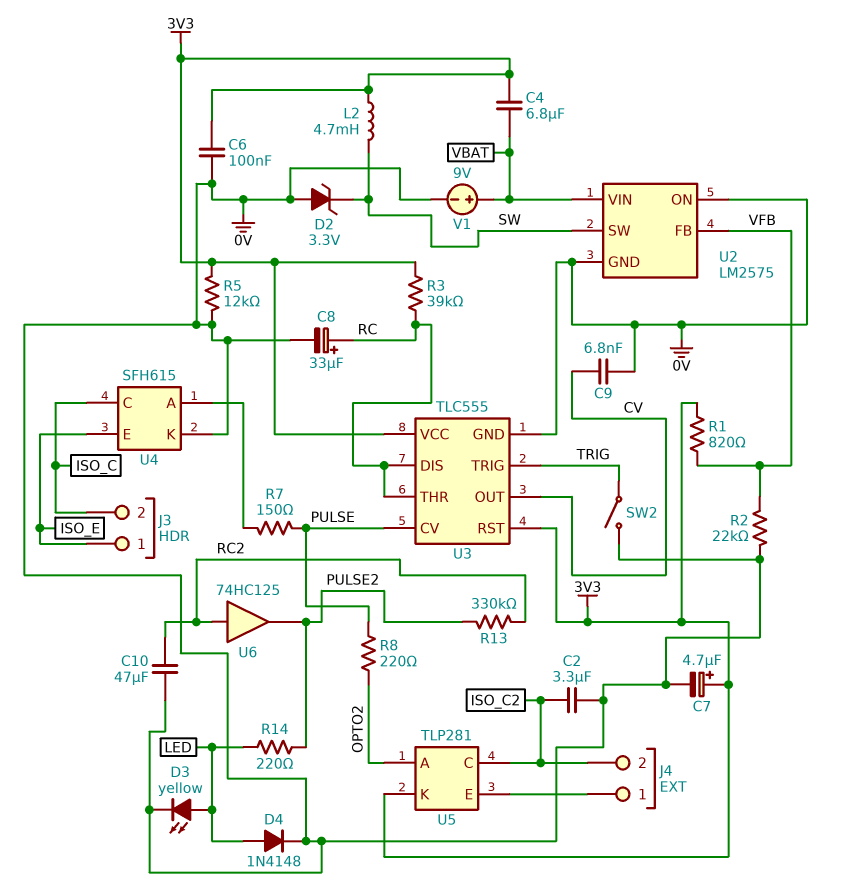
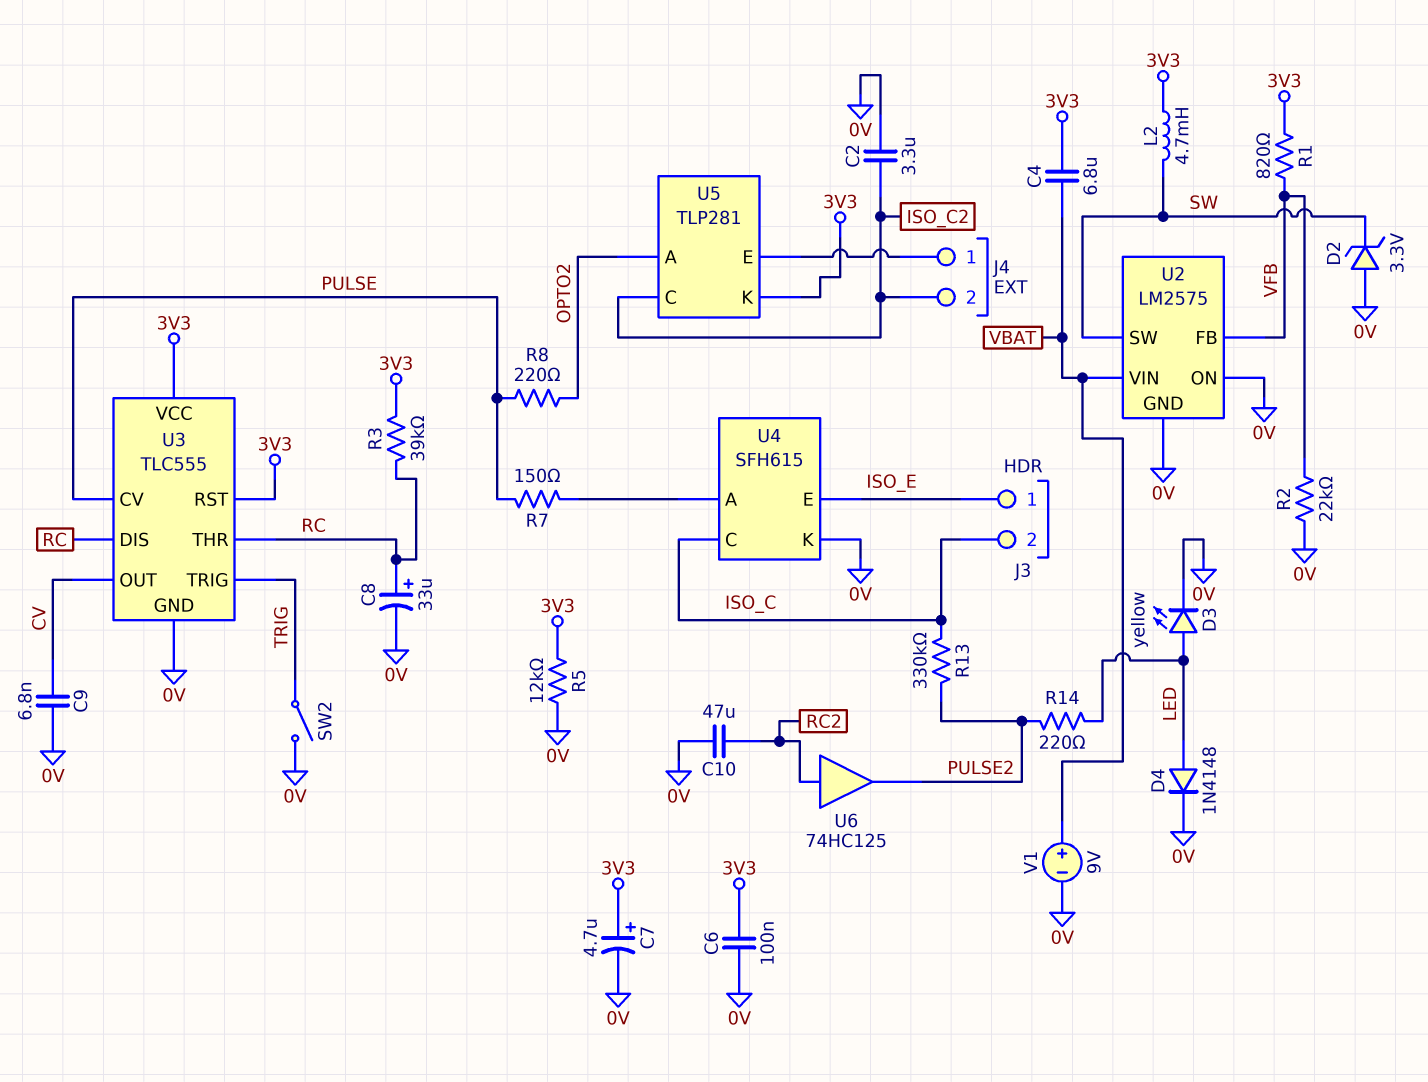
R13: 330k (PULSE2, RC2) -> 330k (ISO_C, PULSE2)

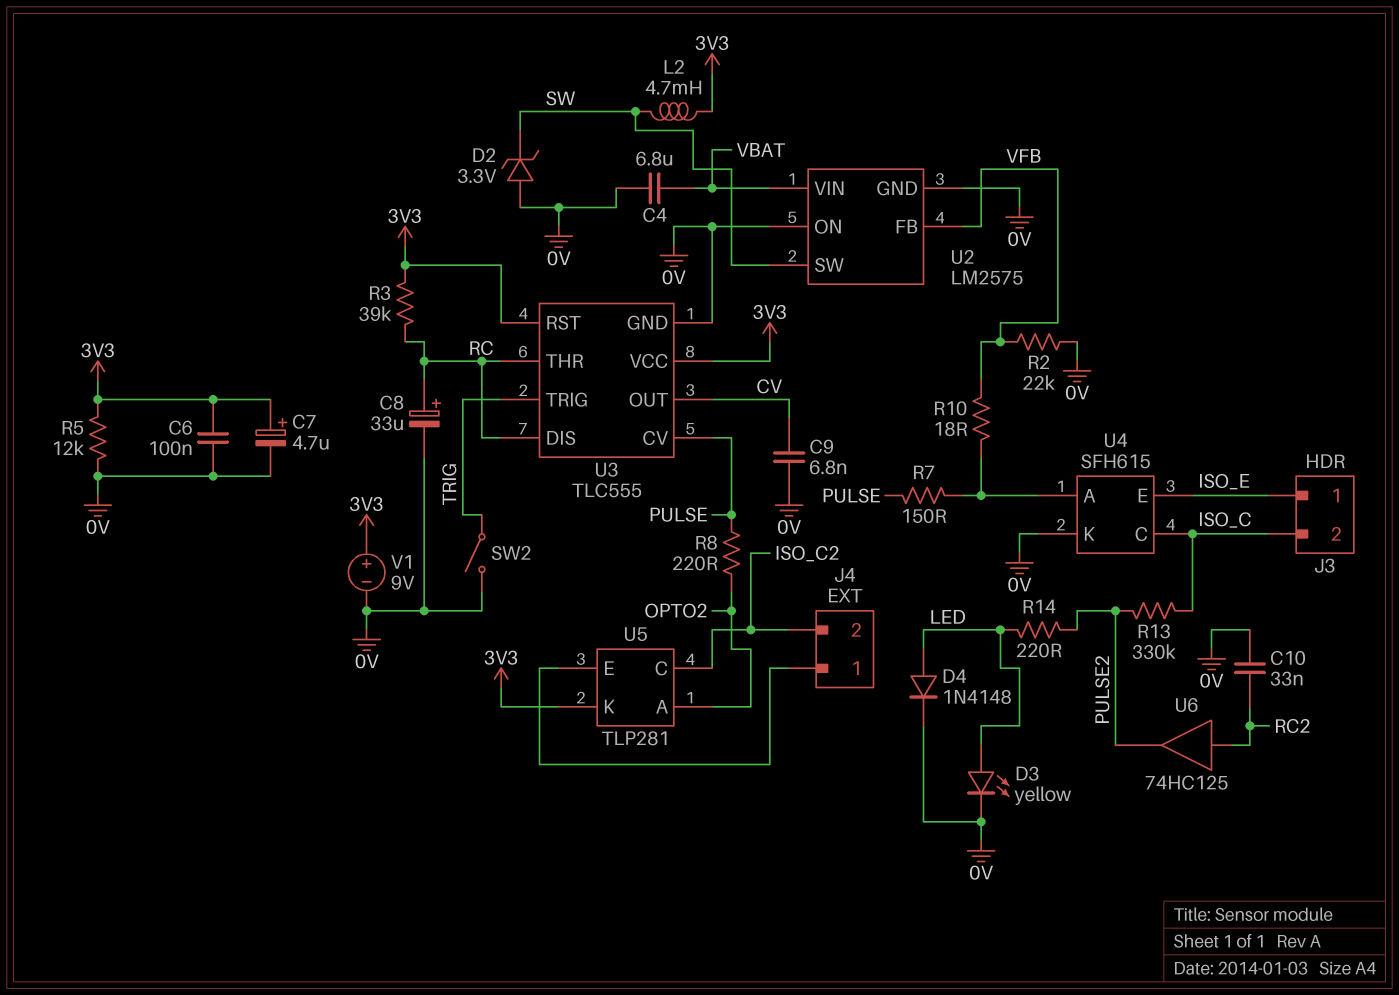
C2: 3.3uF (0V, ISO_C2) -> none
C4: 6.8uF (3V3, VBAT) -> 6.8uF (0V, VBAT)
C10: 47uF (0V, RC2) -> 33nF (0V, RC2)
R1: 820 (3V3, VFB) -> none
R10: none -> 18 (U4/A, VFB)
V1: 9V (plus VBAT, minus 0V) -> 9V (plus 3V3, minus 0V)

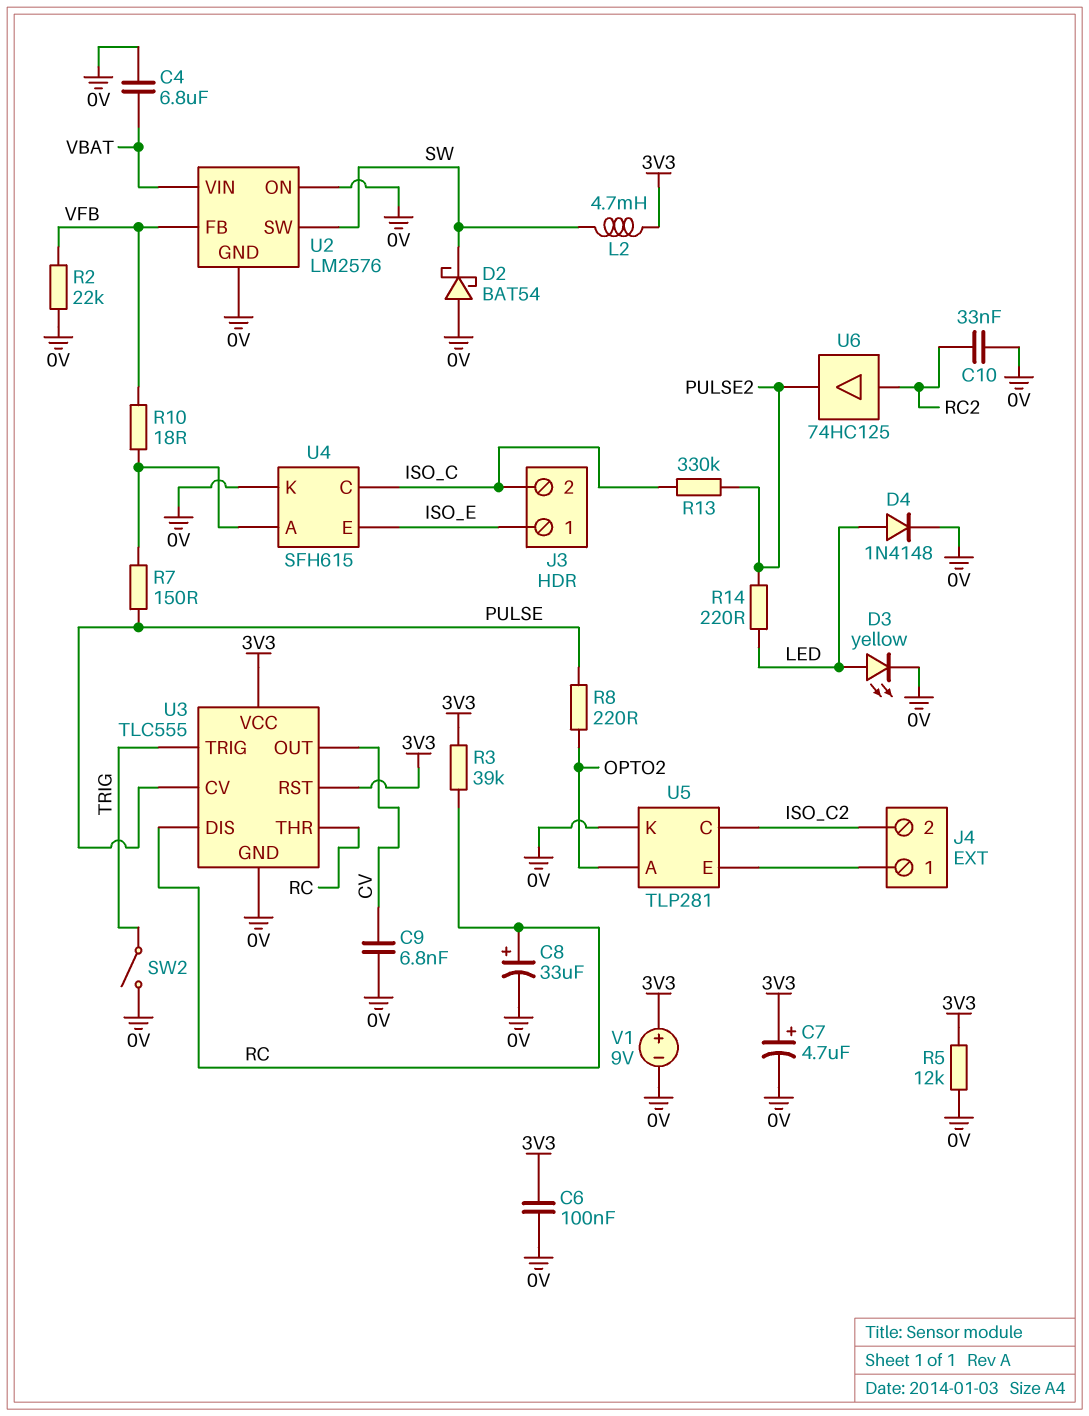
D2: zener 3.3V (A 0V, K SW) -> schottky BAT54 (A 0V, K SW)
U2: LM2575 -> LM2576
U5 pin K: 3V3 -> 0V

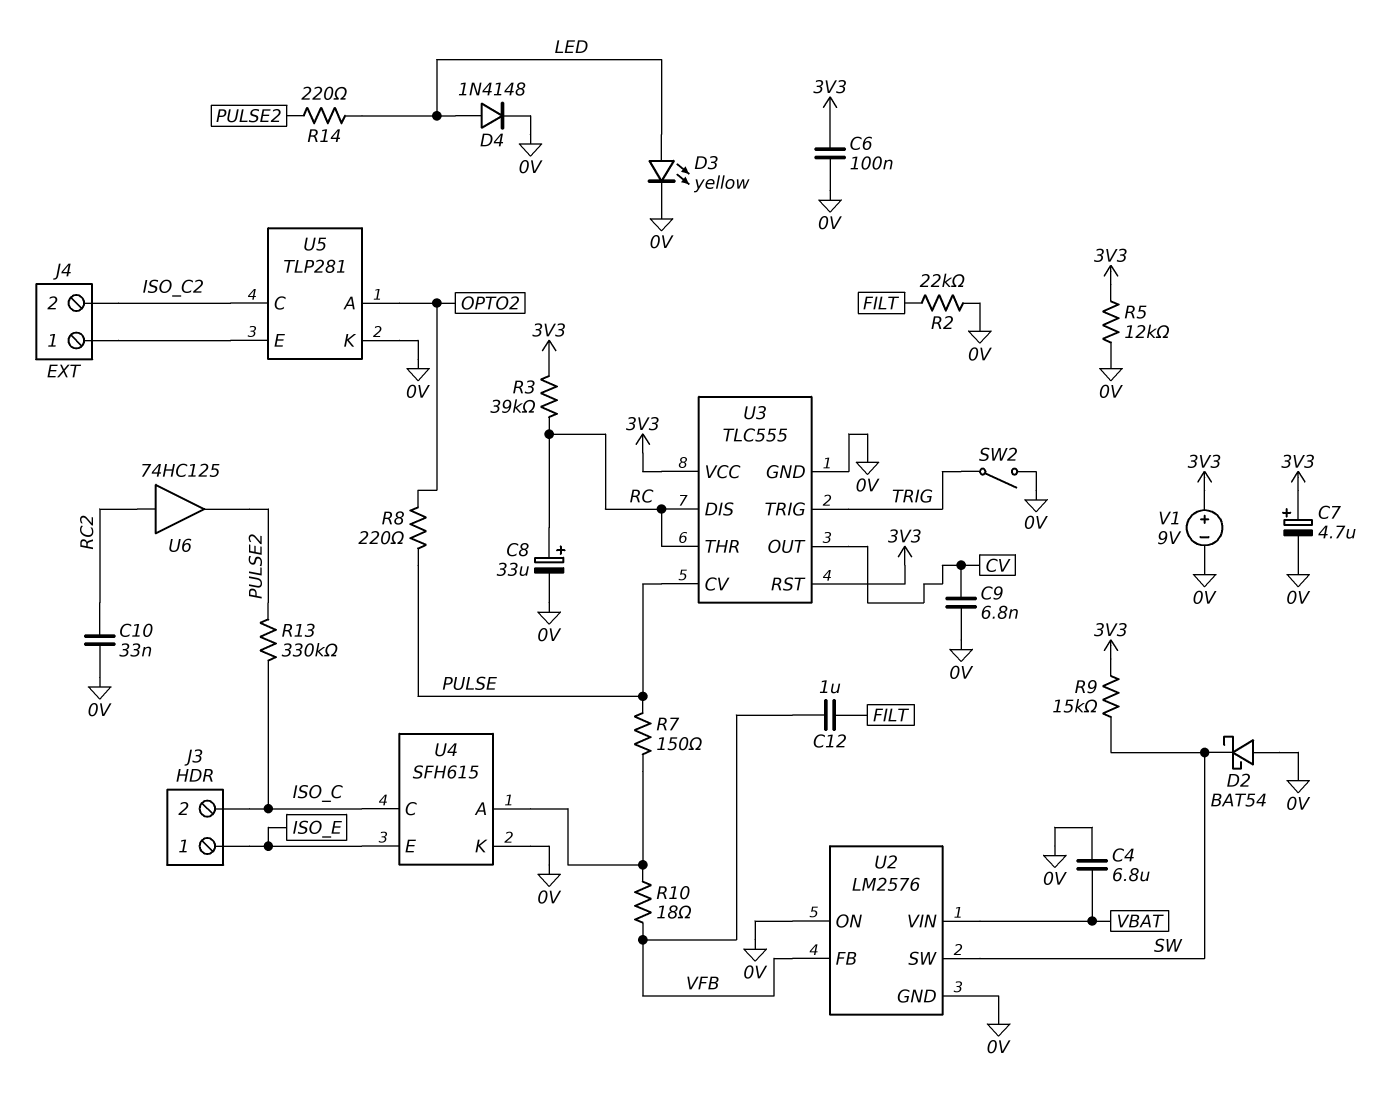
C12: none -> 1uF (FILT, VFB)
L2: 4.7mH (3V3, SW) -> none
R2: 22k (0V, VFB) -> 22k (0V, FILT)
R9: none -> 15k (3V3, SW)

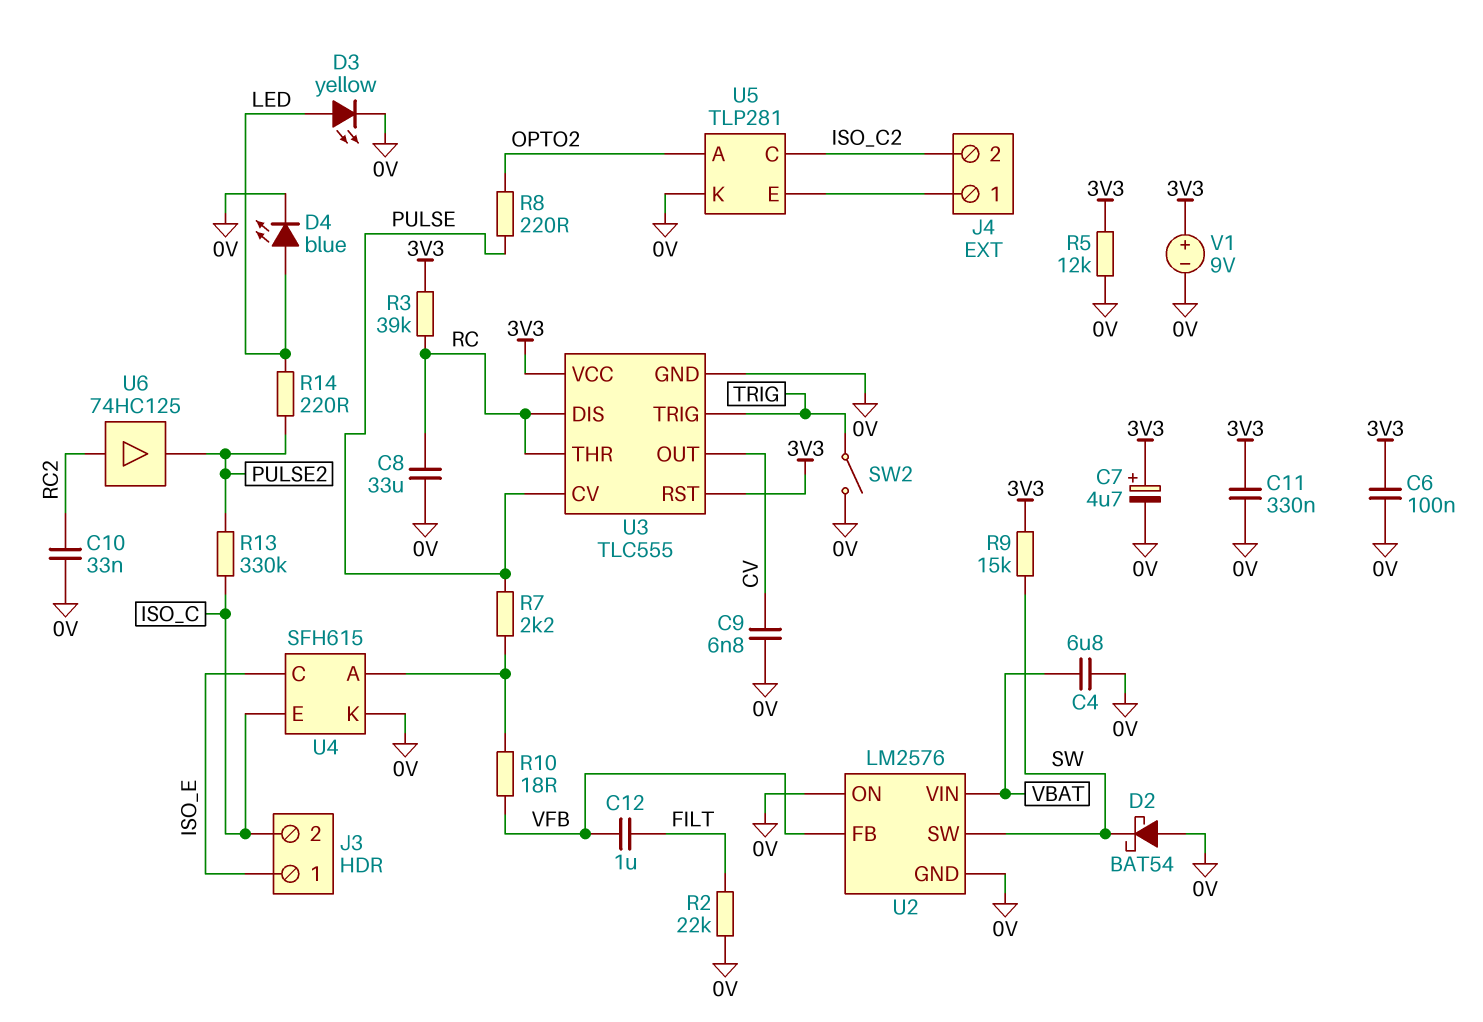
C8: 33uF (plus RC, minus 0V) -> 33uF (0V, RC)
C11: none -> 330nF (0V, 3V3)
D4: diode 1N4148 (A LED, K 0V) -> LED blue (A LED, K 0V)
R7: 150 (PULSE, U4/A) -> 2.2k (PULSE, U4/A)
U4 pin C: ISO_C -> ISO_E
U4 pin E: ISO_E -> ISO_C

